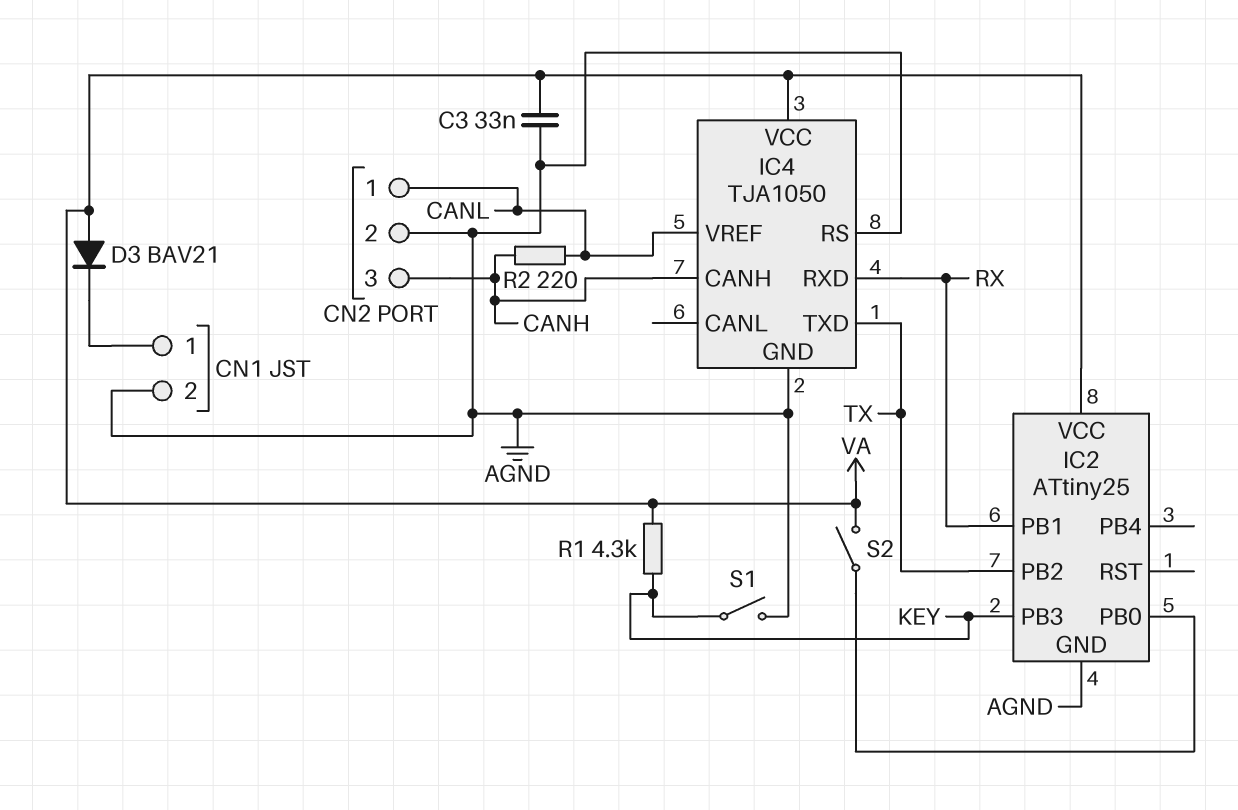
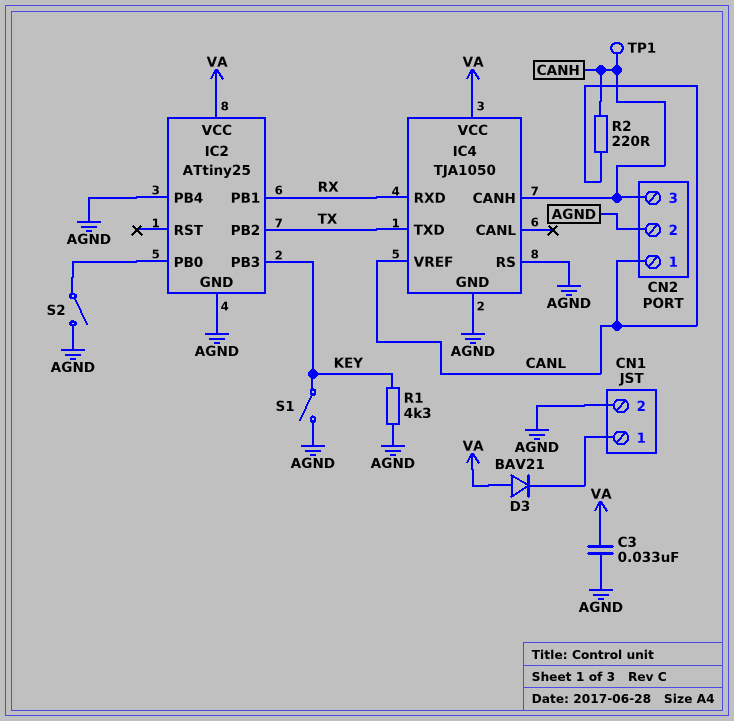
IC2 pin PB4: none -> AGND
R1: 4.3k (KEY, VA) -> 4.3k (AGND, KEY)
S2: switch (IC2/PB0, VA) -> switch (AGND, IC2/PB0)
TP1: none -> test point (CANH)

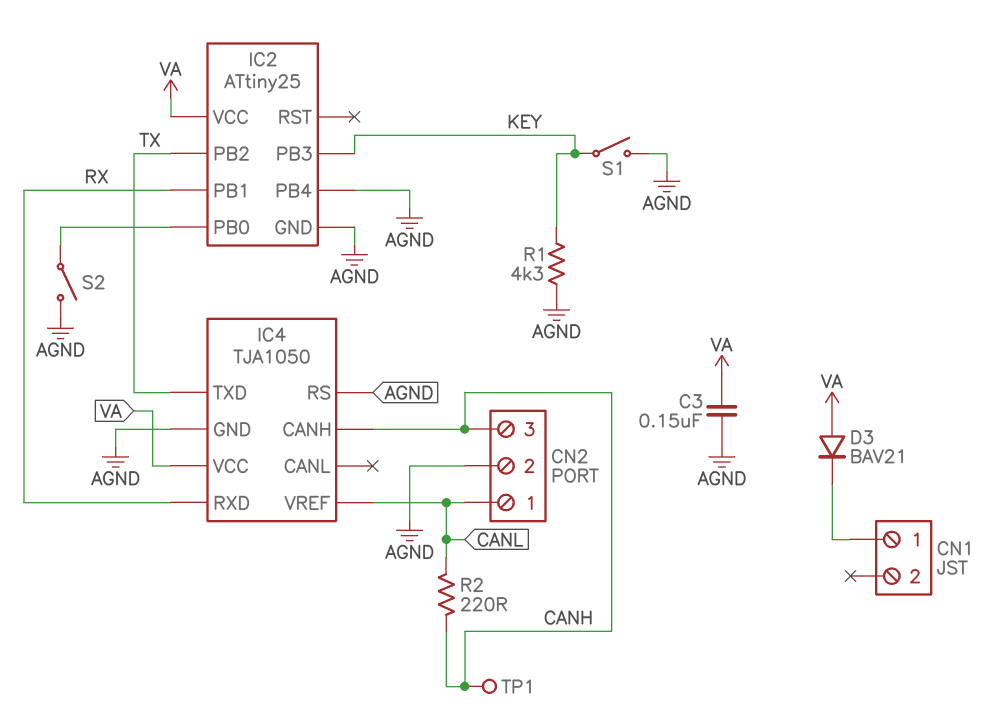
C3: 33nF (AGND, VA) -> 150nF (AGND, VA)
CN1 pin 2: AGND -> none

